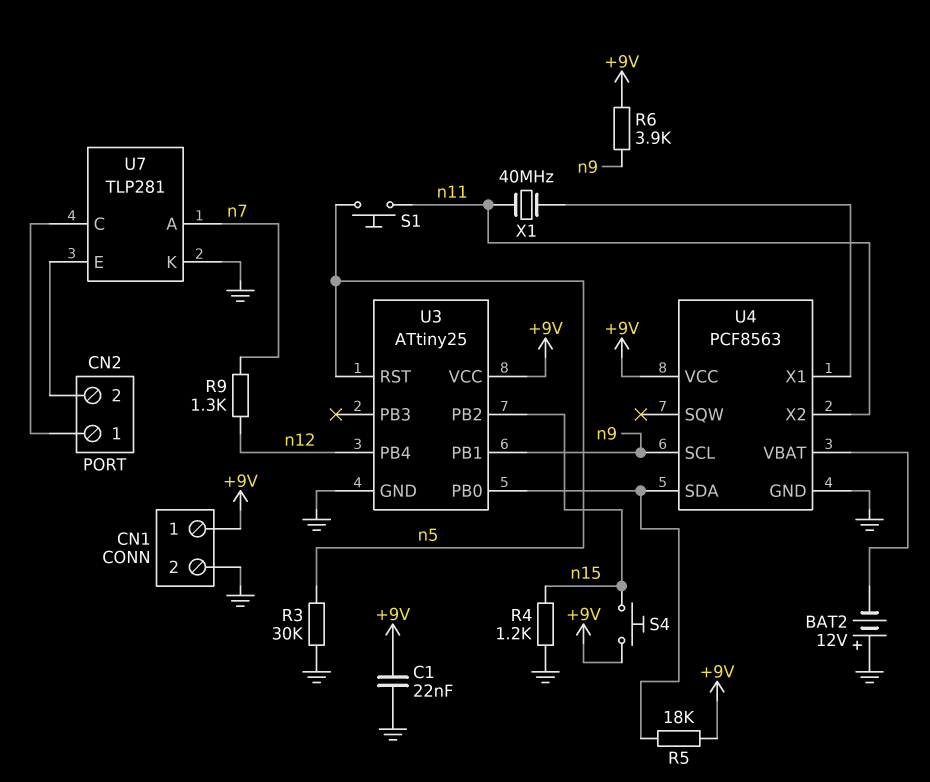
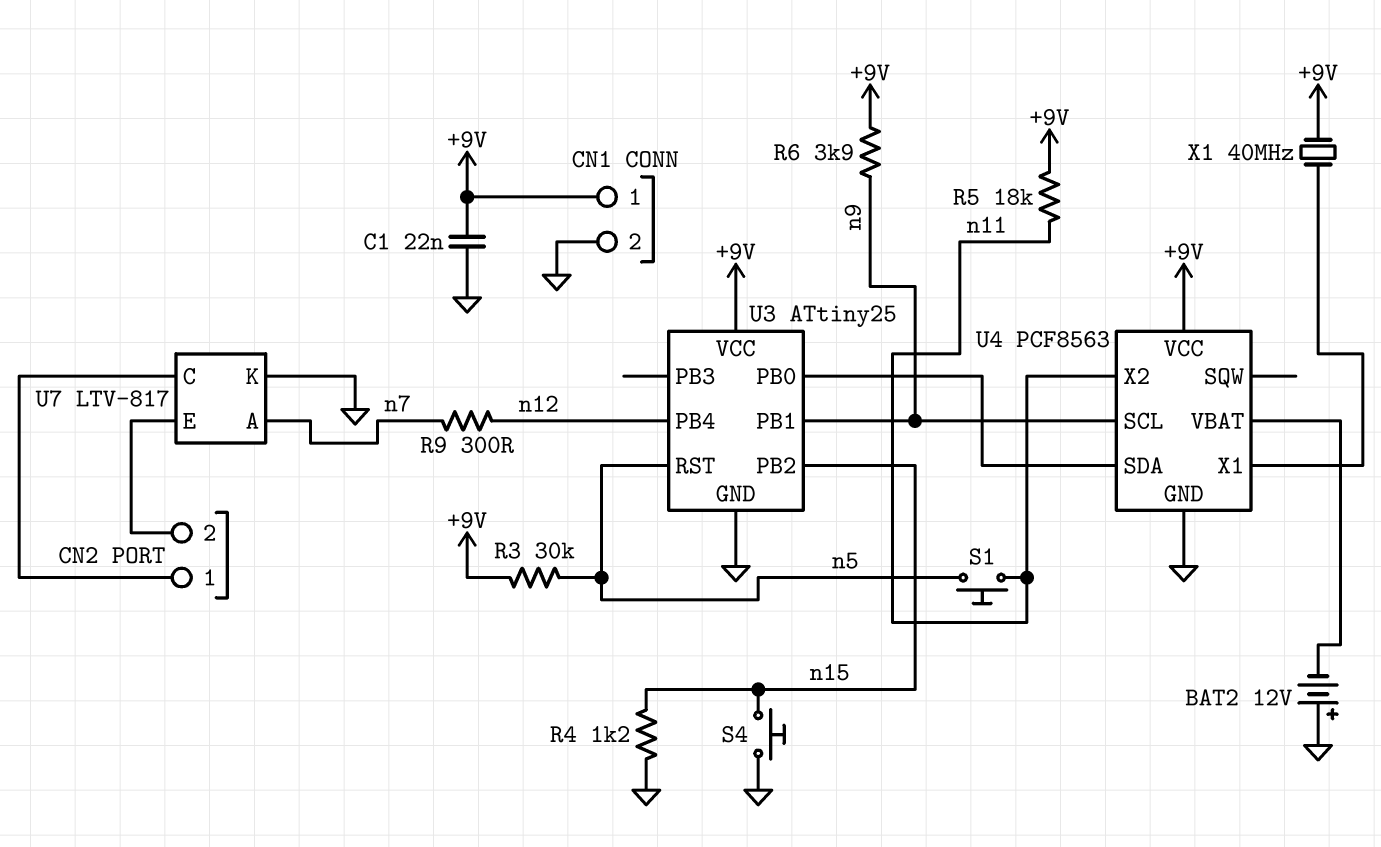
R3: 30k (GND, n5) -> 30k (+9V, n5)
R5: 18k (+9V, U3/PB0) -> 18k (+9V, n11)
R9: 1.3k (n7, n12) -> 300 (n7, n12)
S4: button (+9V, n15) -> button (GND, n15)
U7: TLP281 -> LTV-817
X1: 40MHz (U4/X1, n11) -> 40MHz (+9V, U4/X1)

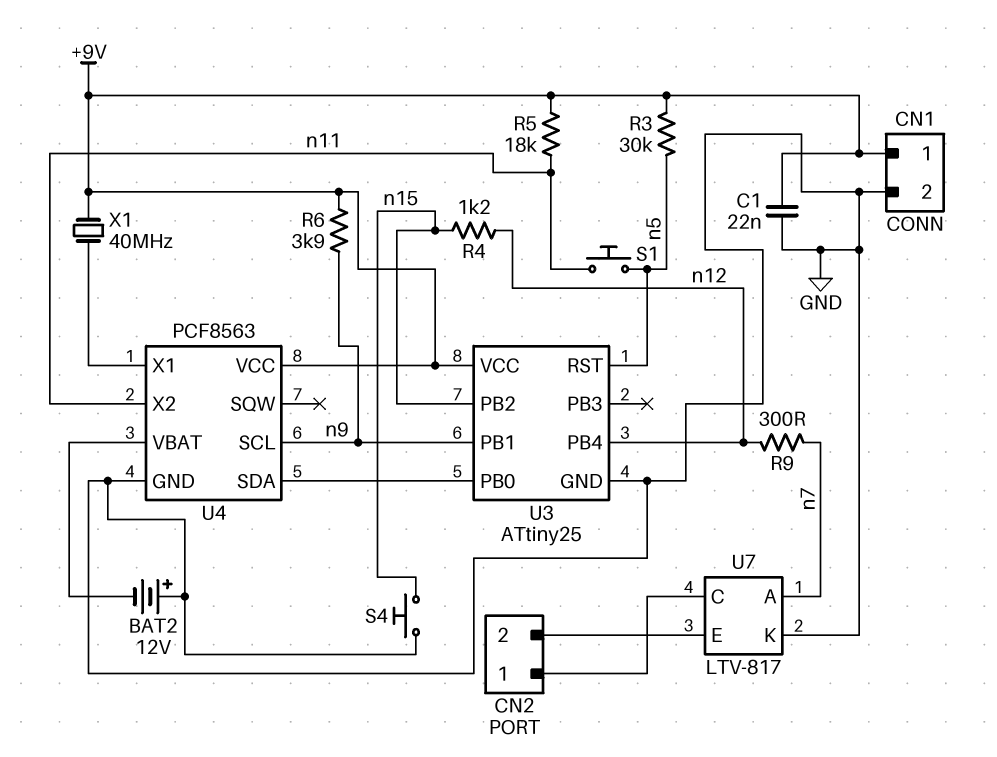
R4: 1.2k (GND, n15) -> 1.2k (n12, n15)

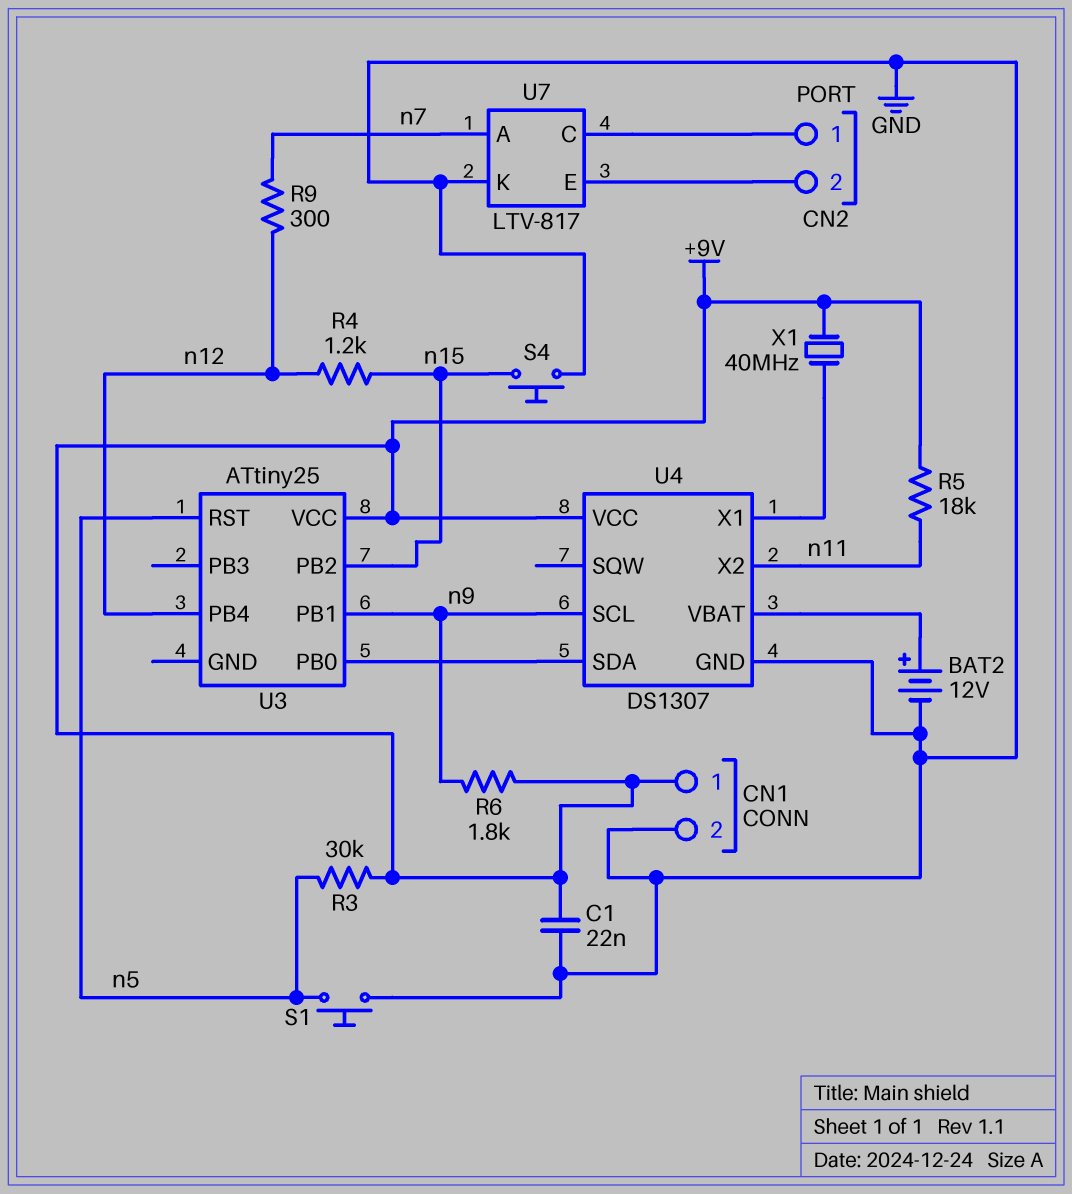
BAT2: 12V (plus GND, minus U4/VBAT) -> 12V (plus U4/VBAT, minus GND)
R6: 3.9k (+9V, n9) -> 1.8k (+9V, n9)
S1: button (n5, n11) -> button (GND, n5)
U3 pin GND: GND -> none
U4: PCF8563 -> DS1307

